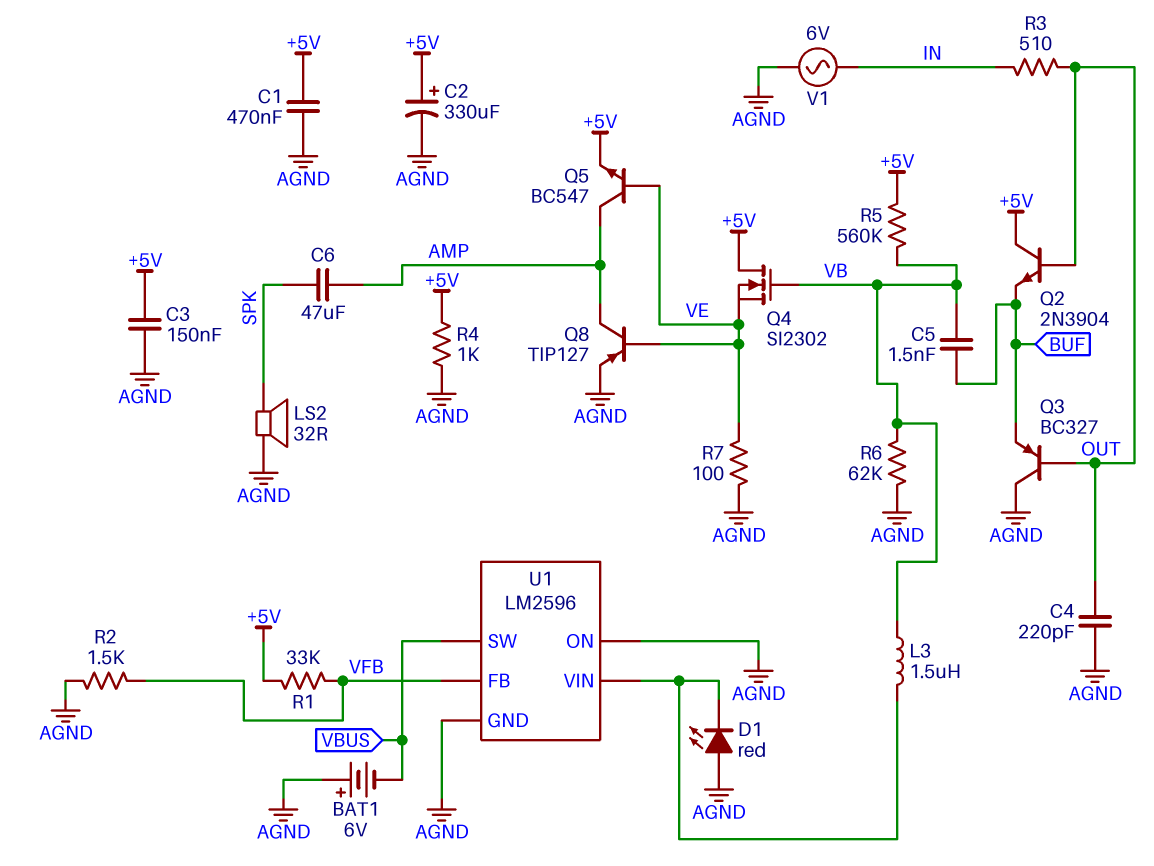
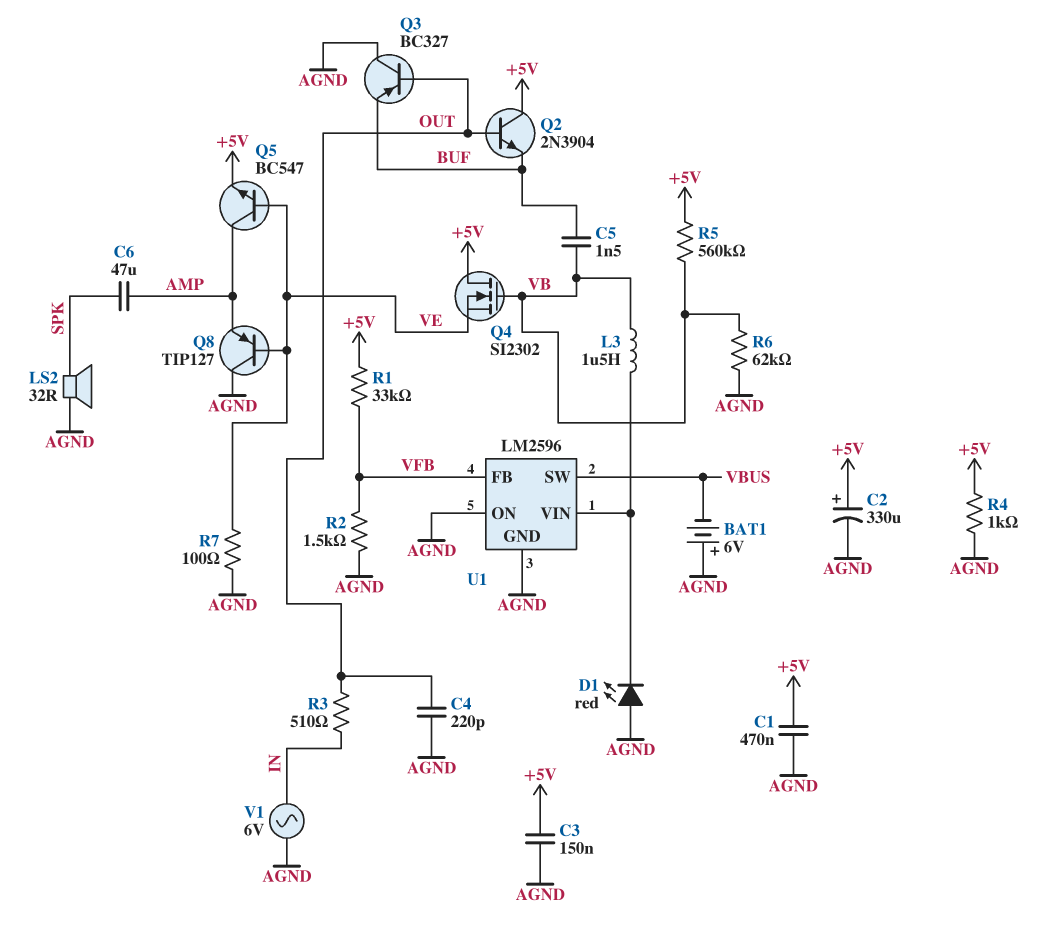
Q8: PNP TIP127 (B VE, C AMP, E AGND) -> PNP TIP127 (B VE, C AGND, E AMP)

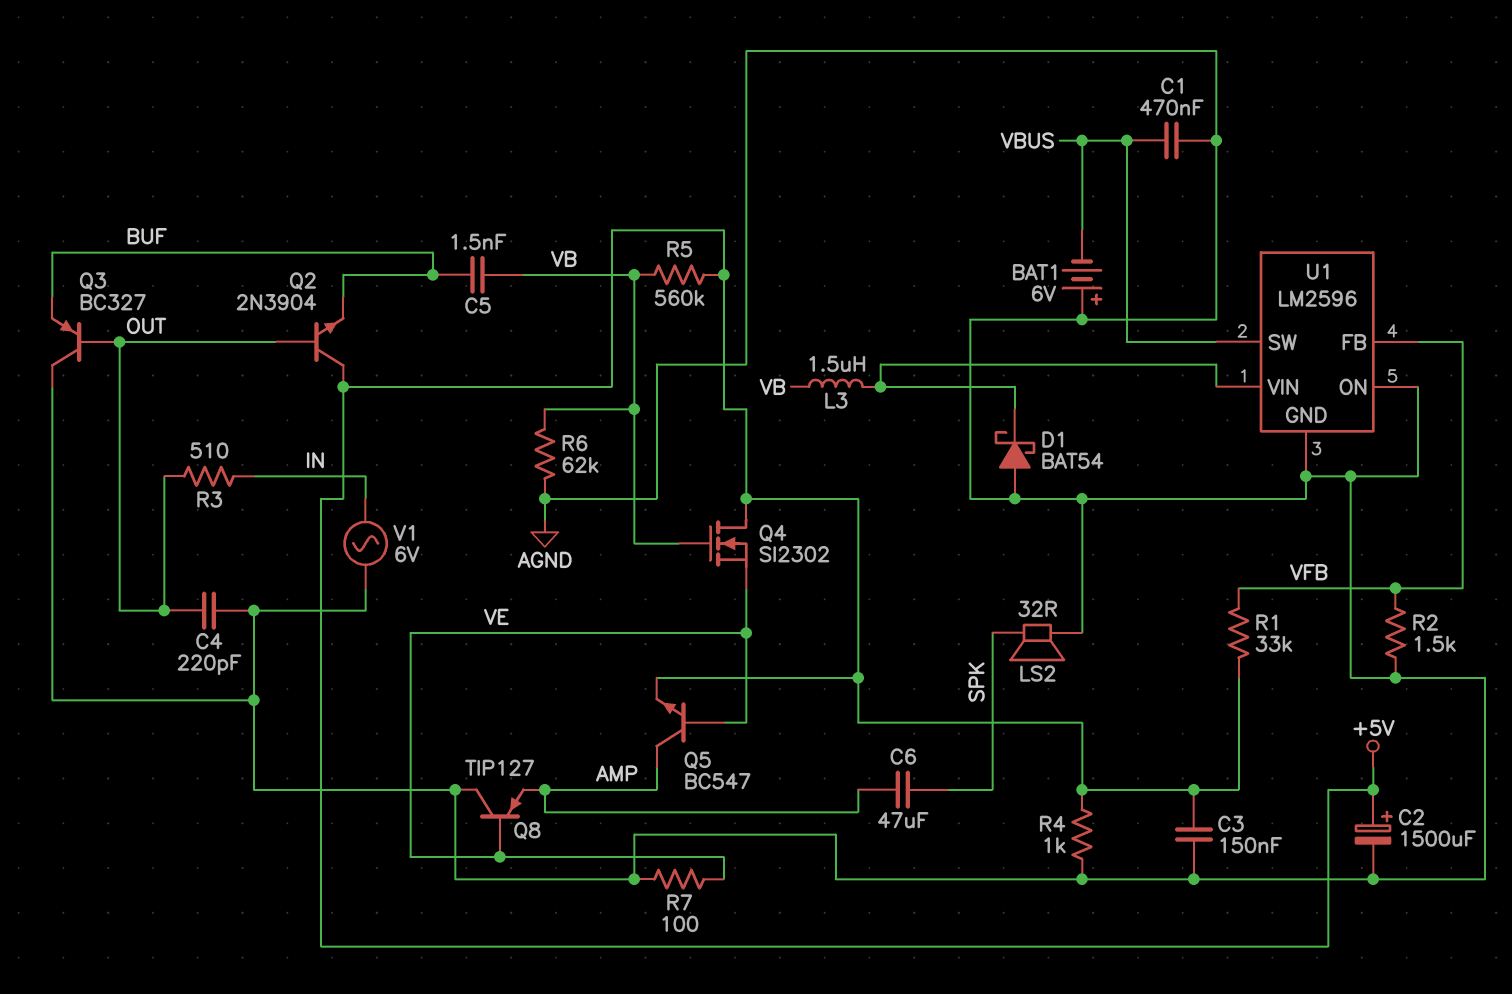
C1: 470nF (+5V, AGND) -> 470nF (AGND, VBUS)
C2: 330uF (plus +5V, minus AGND) -> 1500uF (plus +5V, minus AGND)
D1: LED red (A AGND, K U1/VIN) -> schottky BAT54 (A AGND, K U1/VIN)

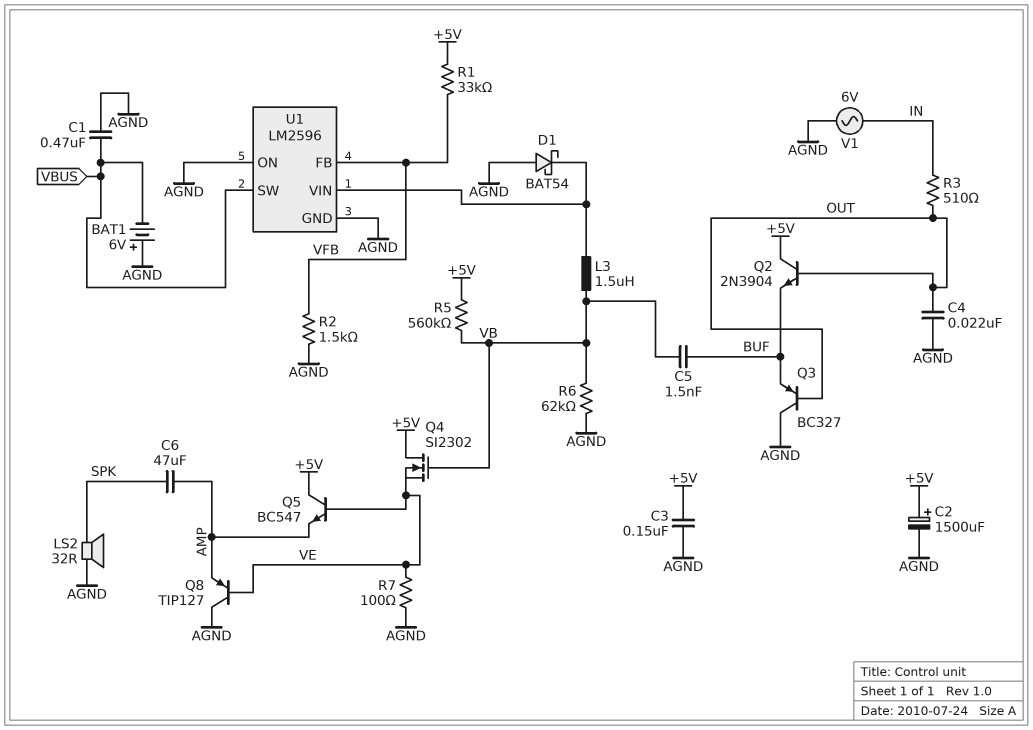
C4: 220pF (AGND, OUT) -> 22nF (AGND, OUT)
Q5: NPN BC547 (B VE, C AMP, E +5V) -> NPN BC547 (B VE, C +5V, E AMP)
R4: 1k (+5V, AGND) -> none

